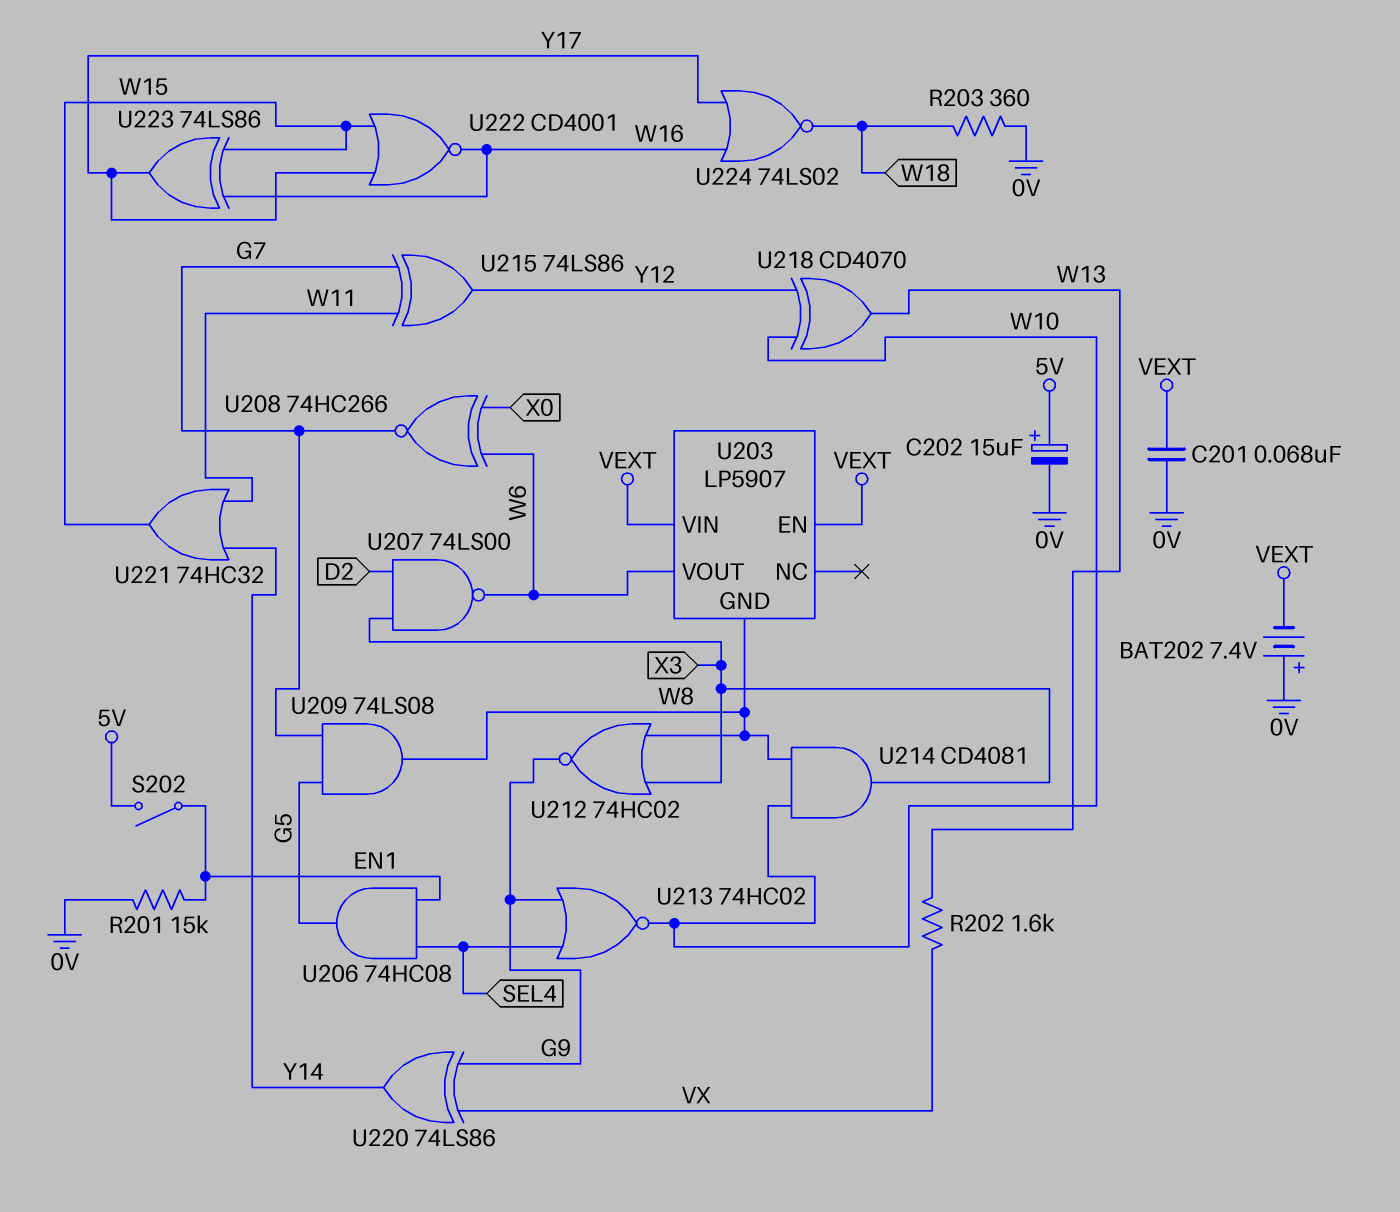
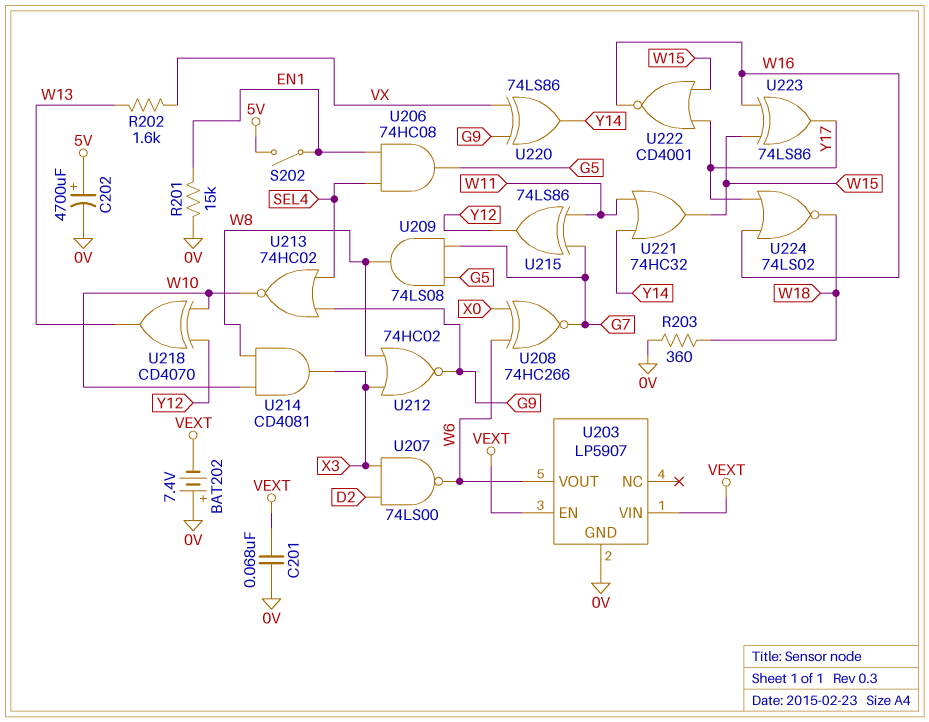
C202: 15uF (plus 5V, minus 0V) -> 4700uF (plus 5V, minus 0V)
U203 pin GND: W8 -> 0V

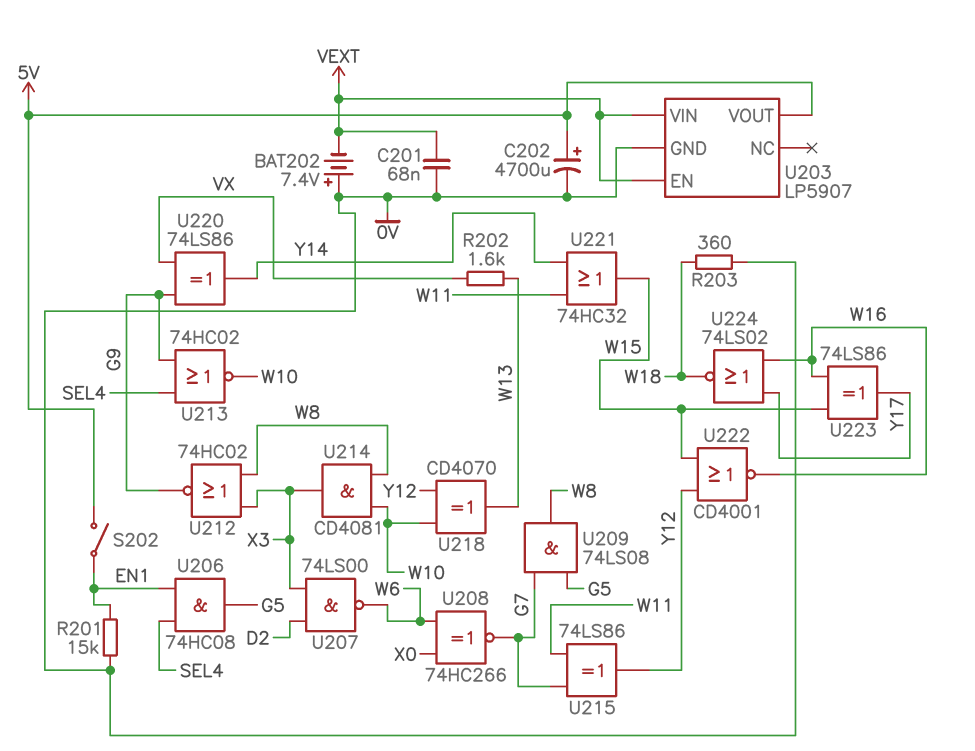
U203 pin VOUT: W6 -> 5V
U222: NOR CD4001 (in W15, in Y17, out W16) -> NOR CD4001 (in W15, in Y12, out W16)

